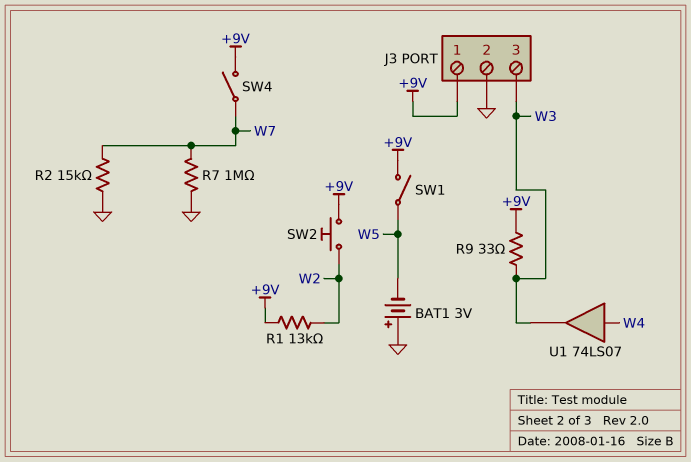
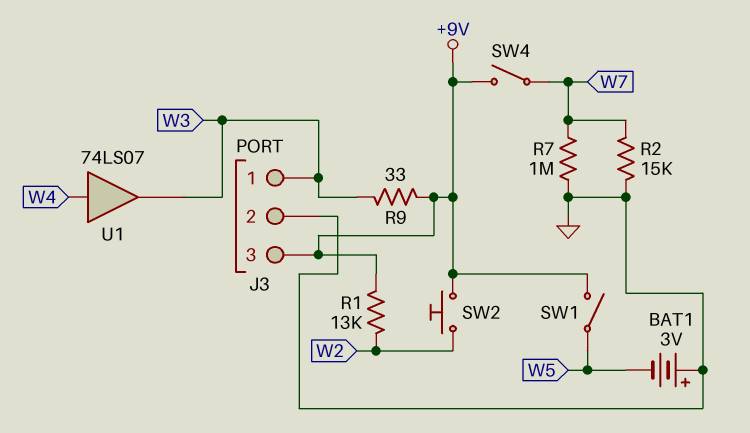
J3 pin 1: +9V -> W3
J3 pin 3: W3 -> +9V

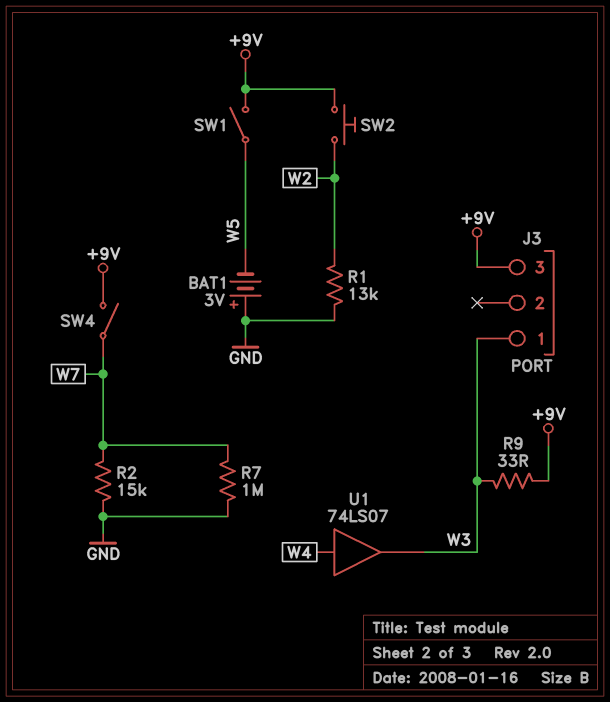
J3 pin 2: GND -> none
R1: 13k (+9V, W2) -> 13k (GND, W2)

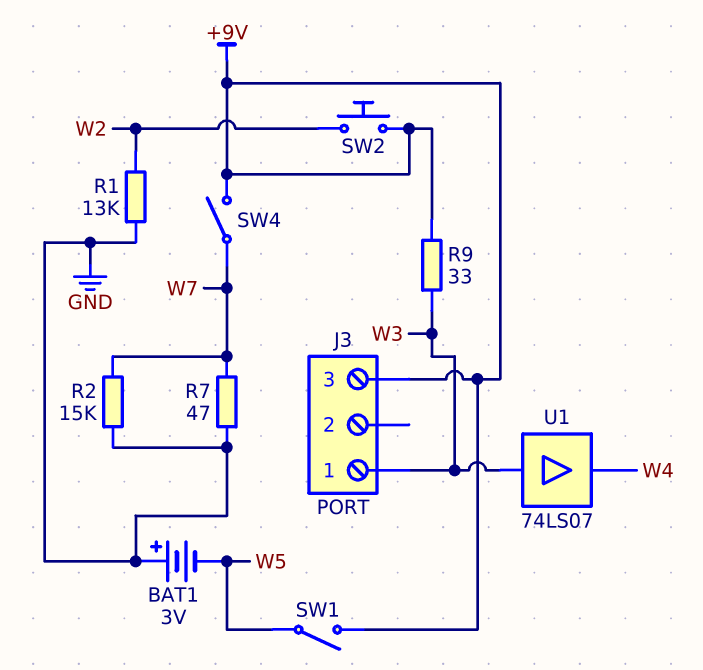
R7: 1M (GND, W7) -> 47 (GND, W7)
U1: buffer 74LS07 (in W4, out W3) -> buffer 74LS07 (in W3, out W4)

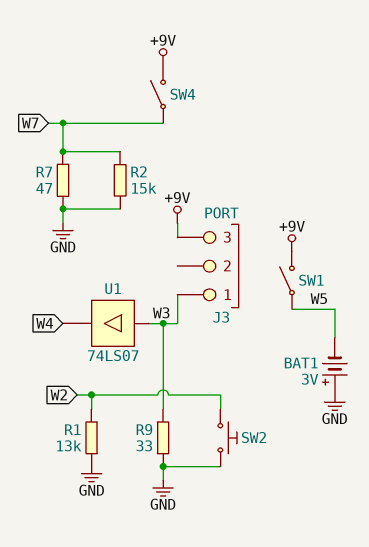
R9: 33 (+9V, W3) -> 33 (GND, W3)
SW2: button (+9V, W2) -> button (GND, W2)

